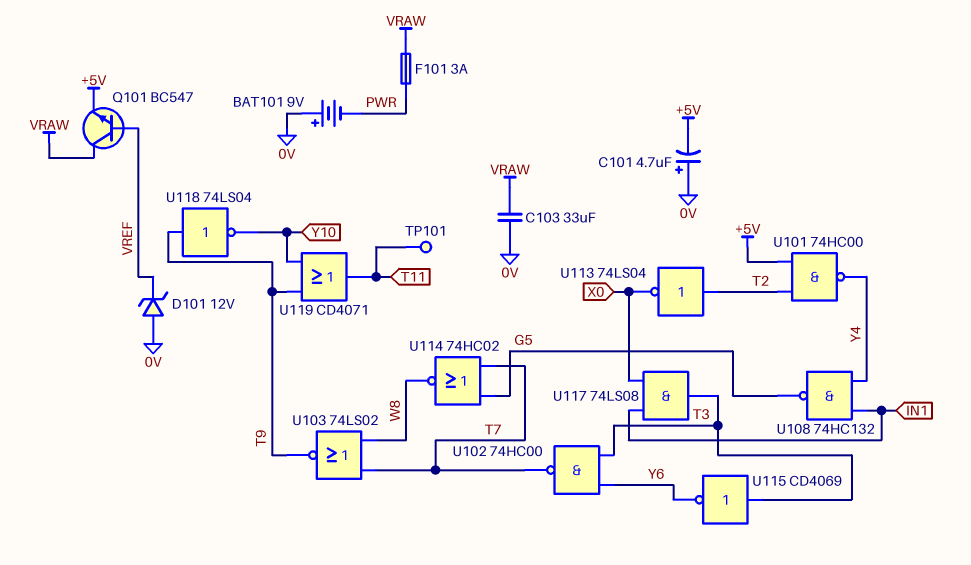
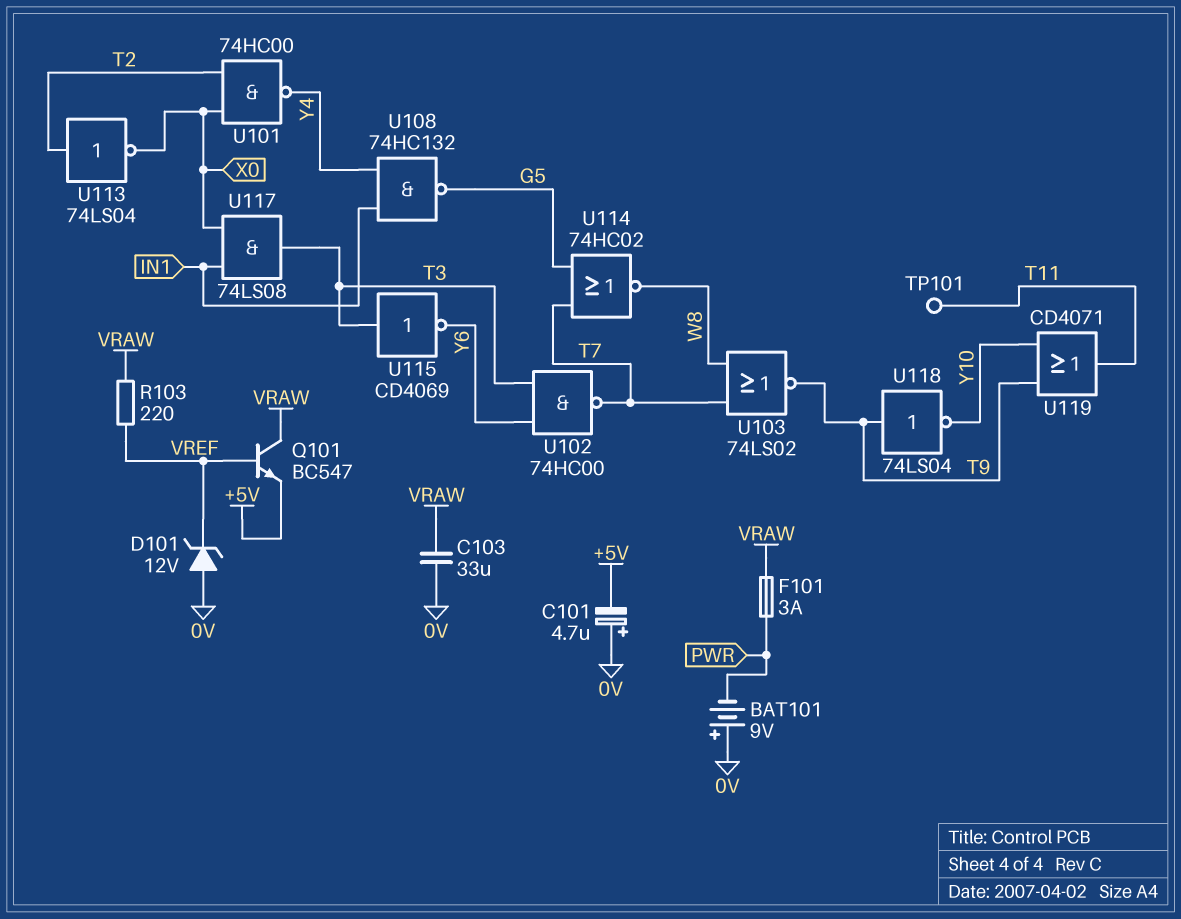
R103: none -> 220 (VRAW, VREF)
U101: NAND 74HC00 (in +5V, in T2, out Y4) -> NAND 74HC00 (in T2, in X0, out Y4)

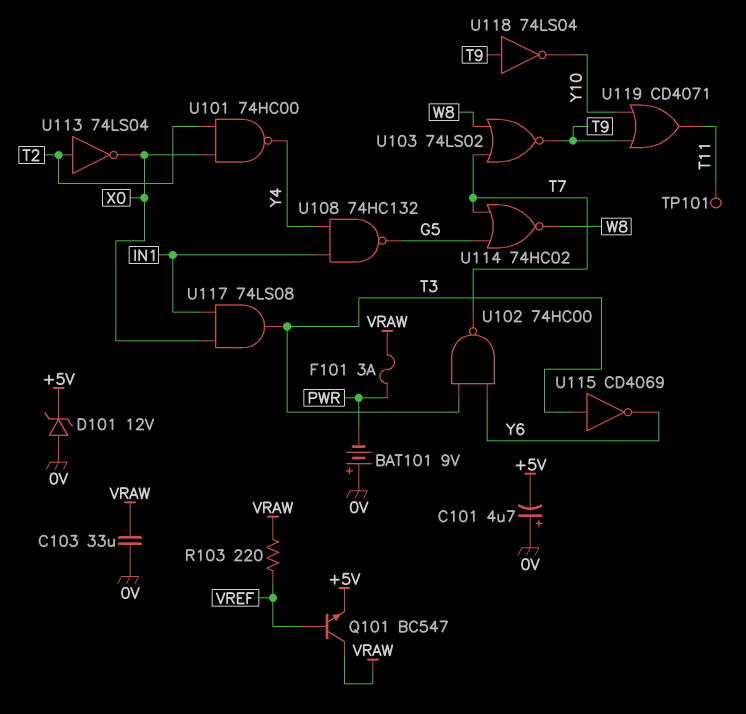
D101: zener 12V (A 0V, K VREF) -> zener 12V (A 0V, K +5V)

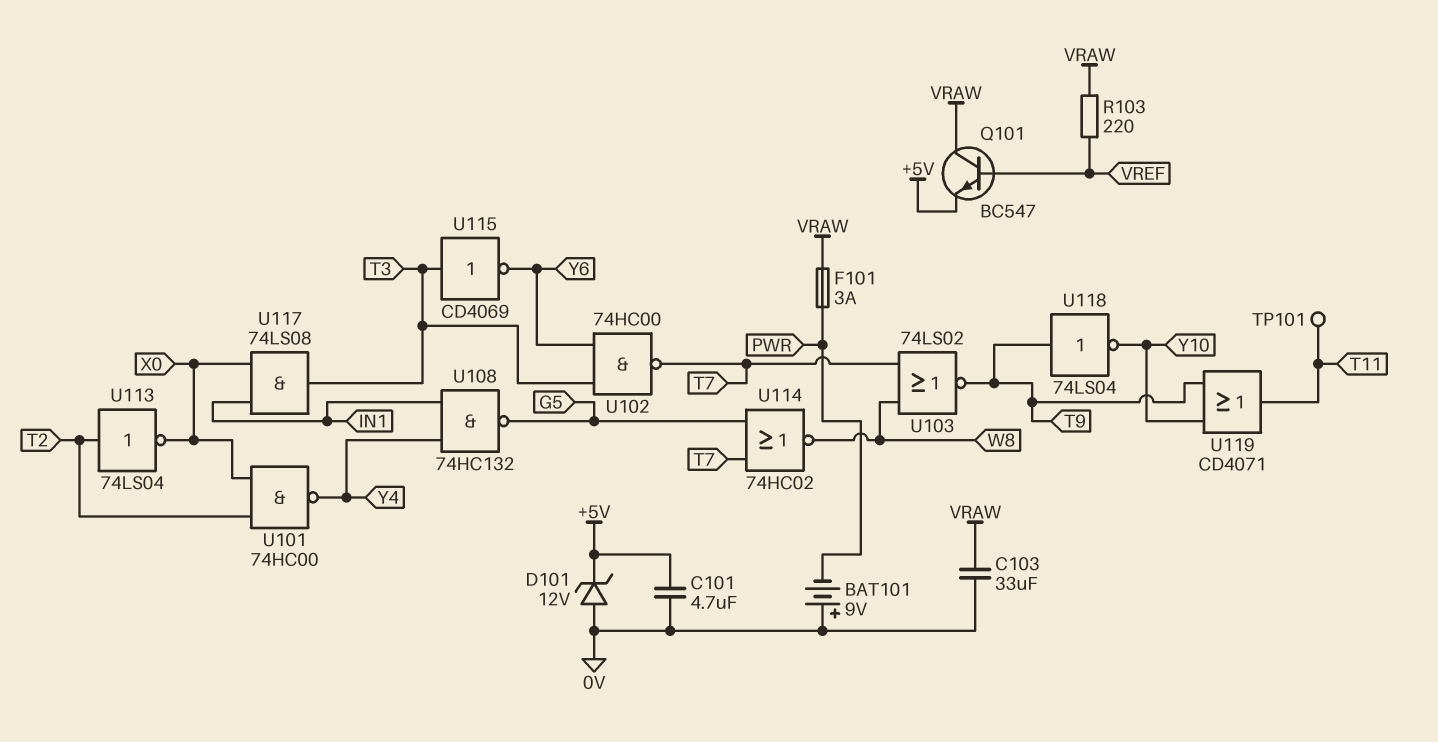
C101: 4.7uF (plus 0V, minus +5V) -> 4.7uF (+5V, 0V)

